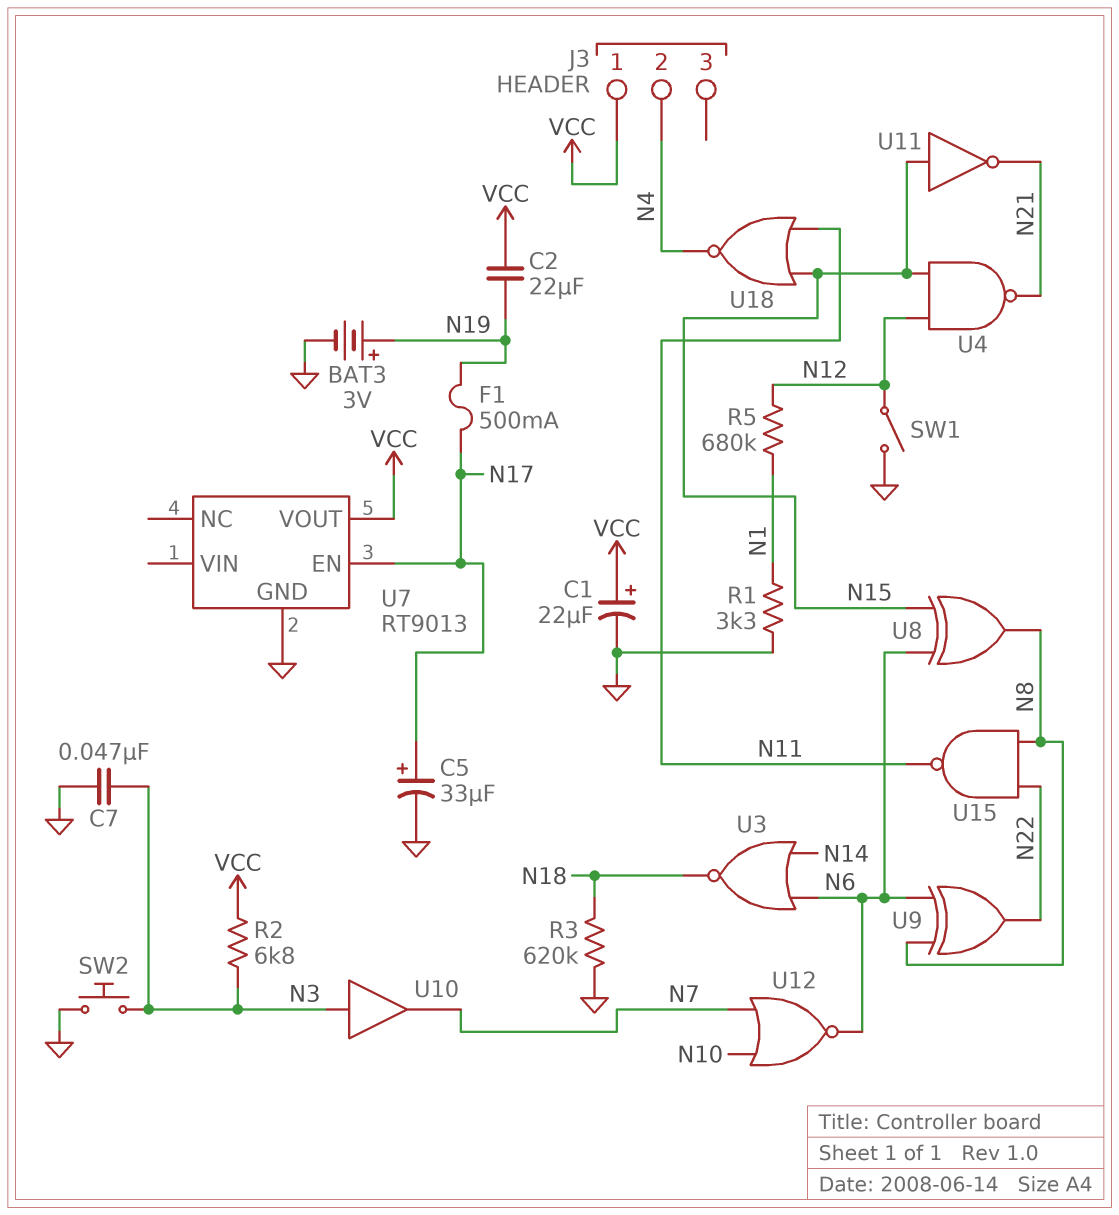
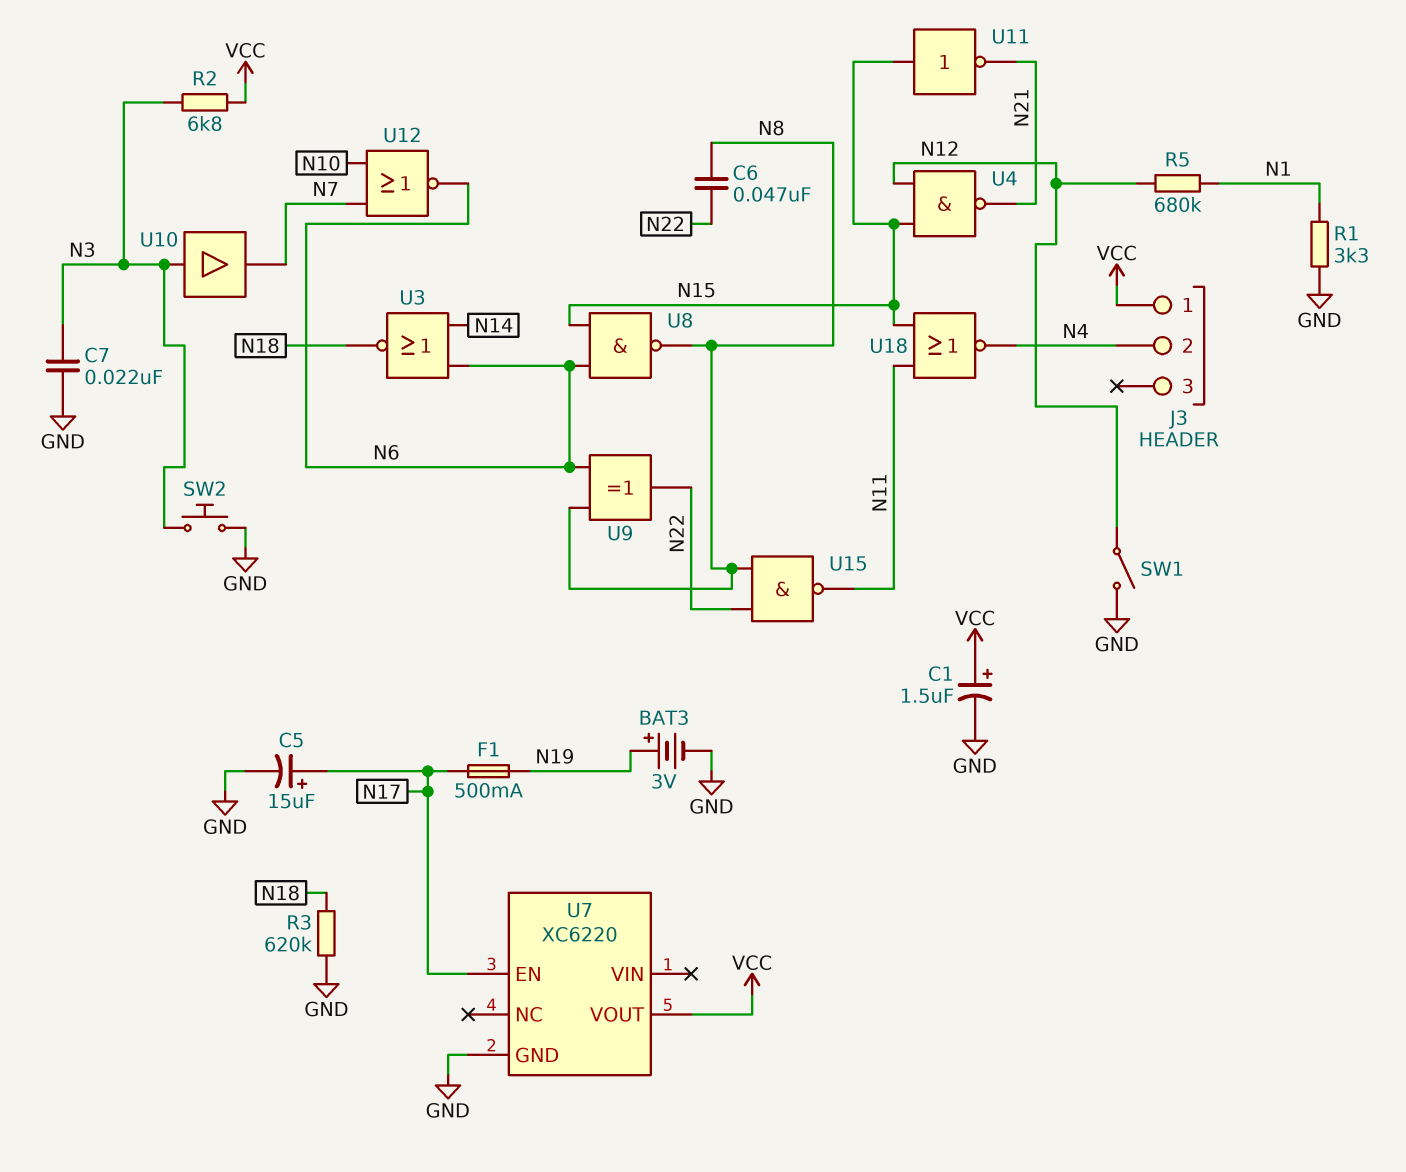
C1: 22uF (plus VCC, minus GND) -> 1.5uF (plus VCC, minus GND)
C2: 22uF (N19, VCC) -> none
C5: 33uF (plus N17, minus GND) -> 15uF (plus N17, minus GND)
C6: none -> 47nF (N8, N22)
C7: 47nF (GND, N3) -> 22nF (GND, N3)
U7: RT9013 -> XC6220
U8: XOR (in N6, in N15, out N8) -> NAND (in N6, in N15, out N8)

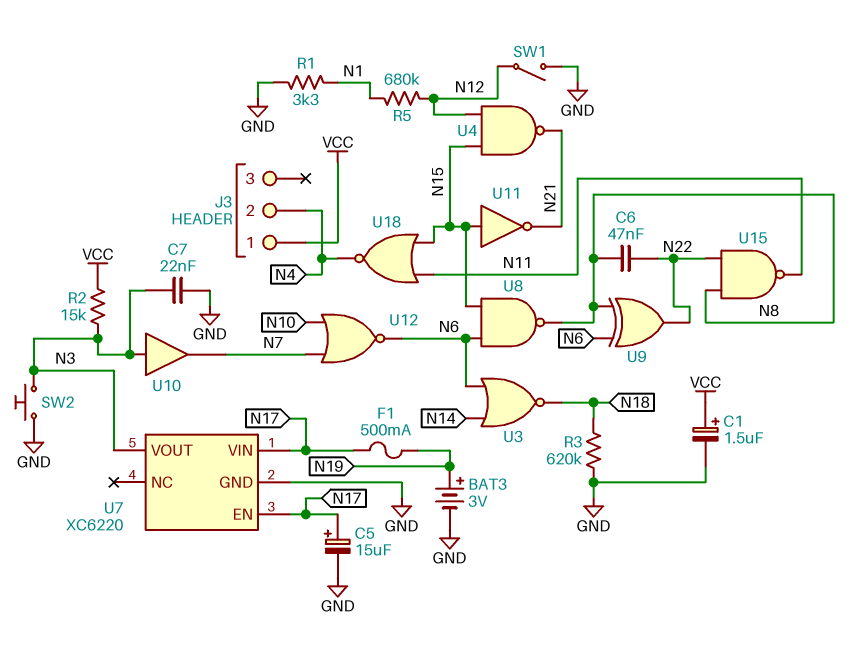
R2: 6.8k (N3, VCC) -> 15k (N3, VCC)
U7 pin VIN: none -> N17
U7 pin VOUT: VCC -> N3

